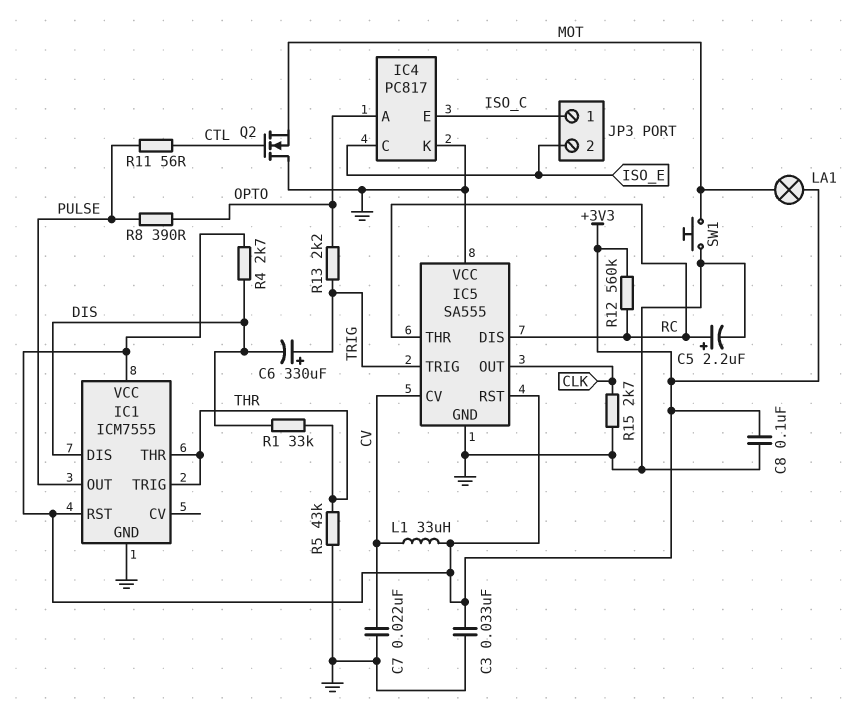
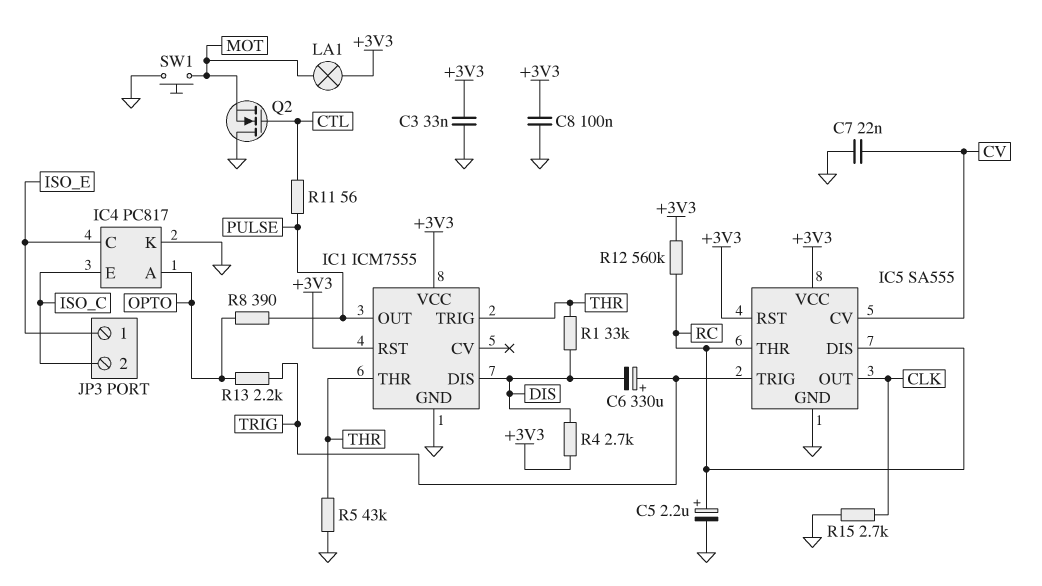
IC5 pin VCC: GND -> +3V3
JP3 pin 1: ISO_C -> ISO_E
JP3 pin 2: ISO_E -> ISO_C
L1: 33uH (+3V3, CV) -> none

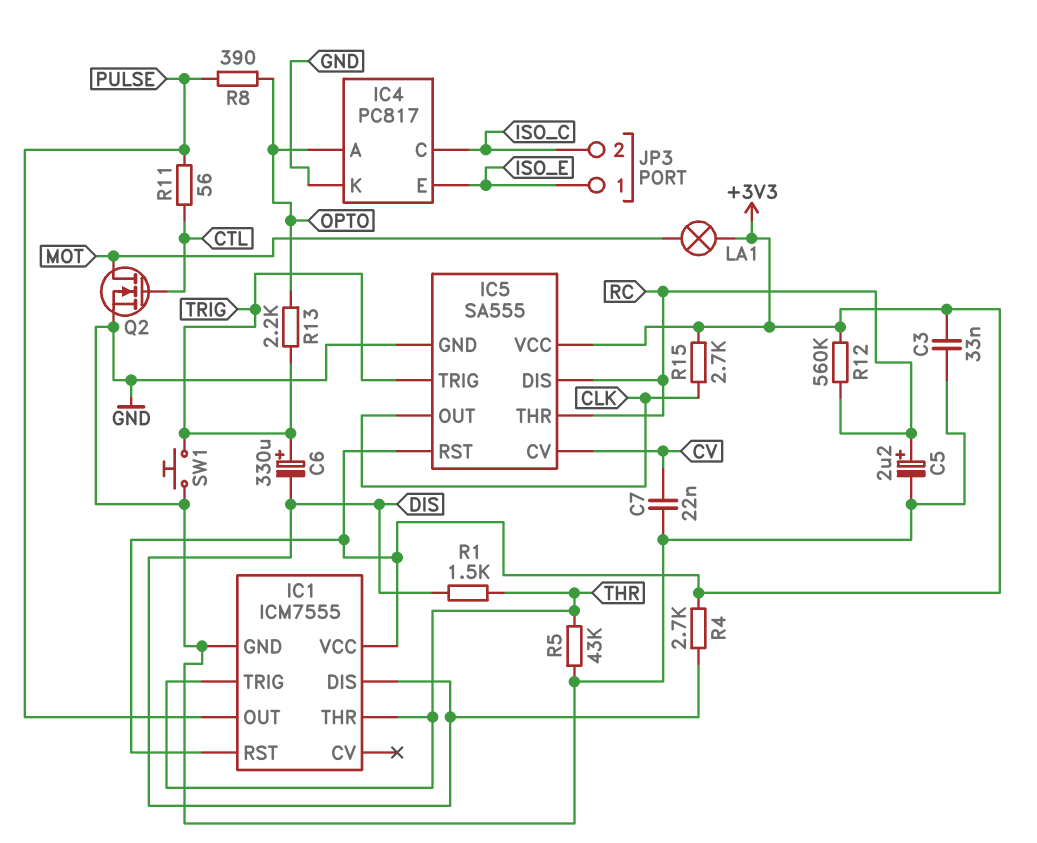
C8: 100nF (+3V3, GND) -> none
IC4 pin C: ISO_E -> ISO_C
IC4 pin E: ISO_C -> ISO_E
Q2: NMOS (G CTL, D GND, S MOT) -> NMOS (G CTL, D MOT, S GND)
R1: 33k (DIS, THR) -> 1.5k (DIS, THR)
R15: 2.7k (CLK, GND) -> 2.7k (+3V3, CLK)
SW1: button (GND, MOT) -> button (GND, TRIG)

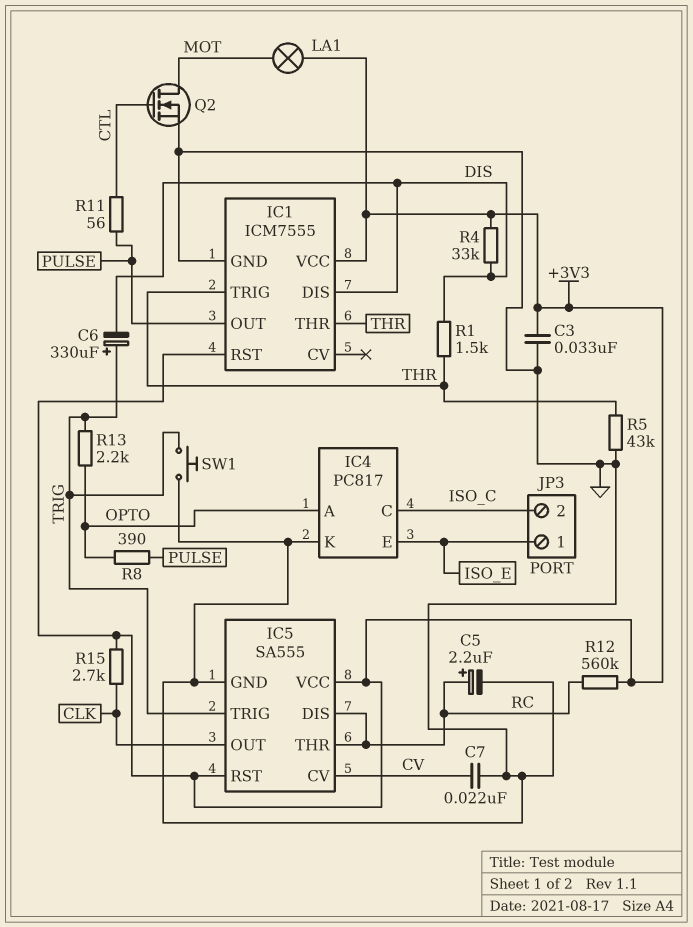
R4: 2.7k (+3V3, DIS) -> 33k (+3V3, DIS)

